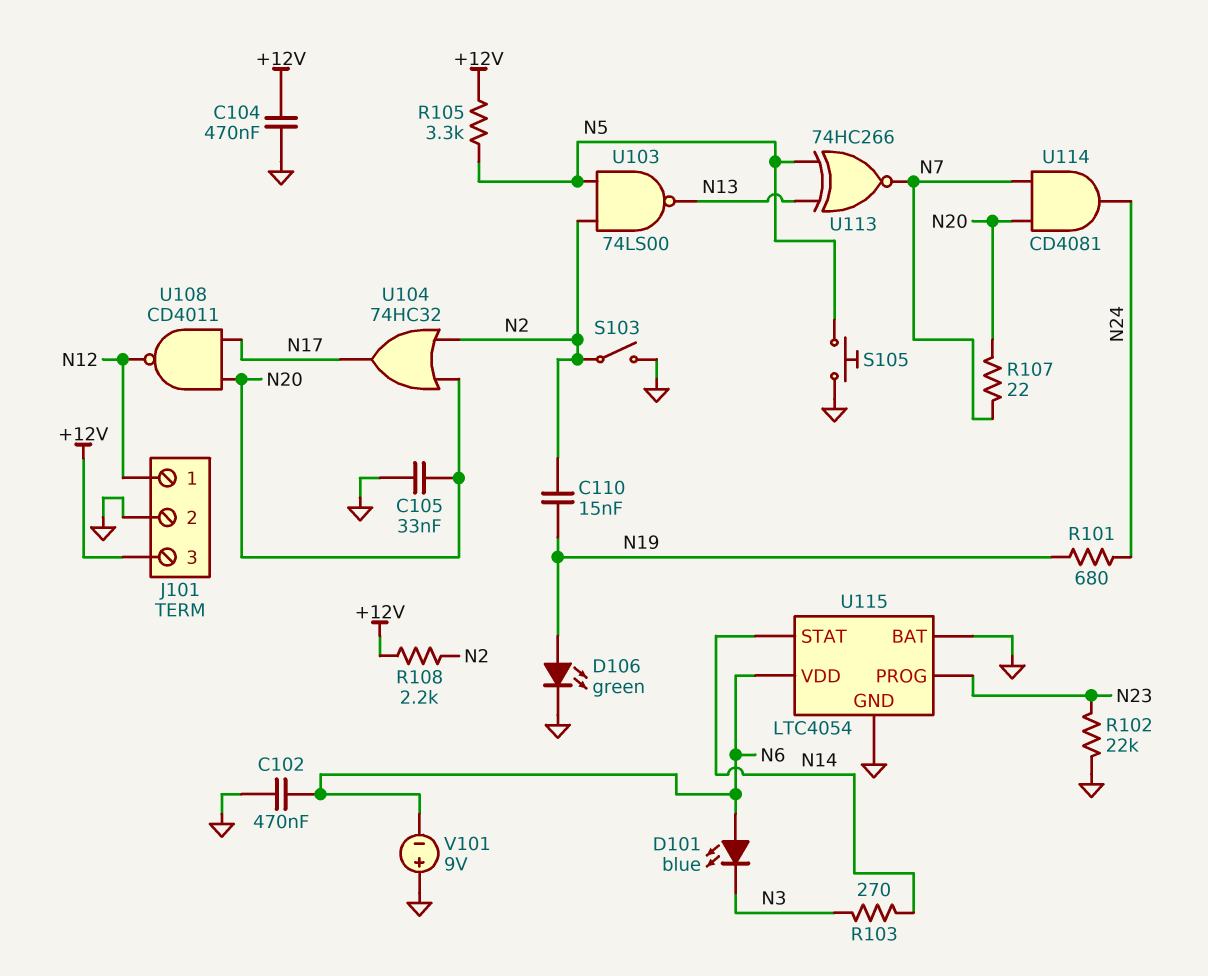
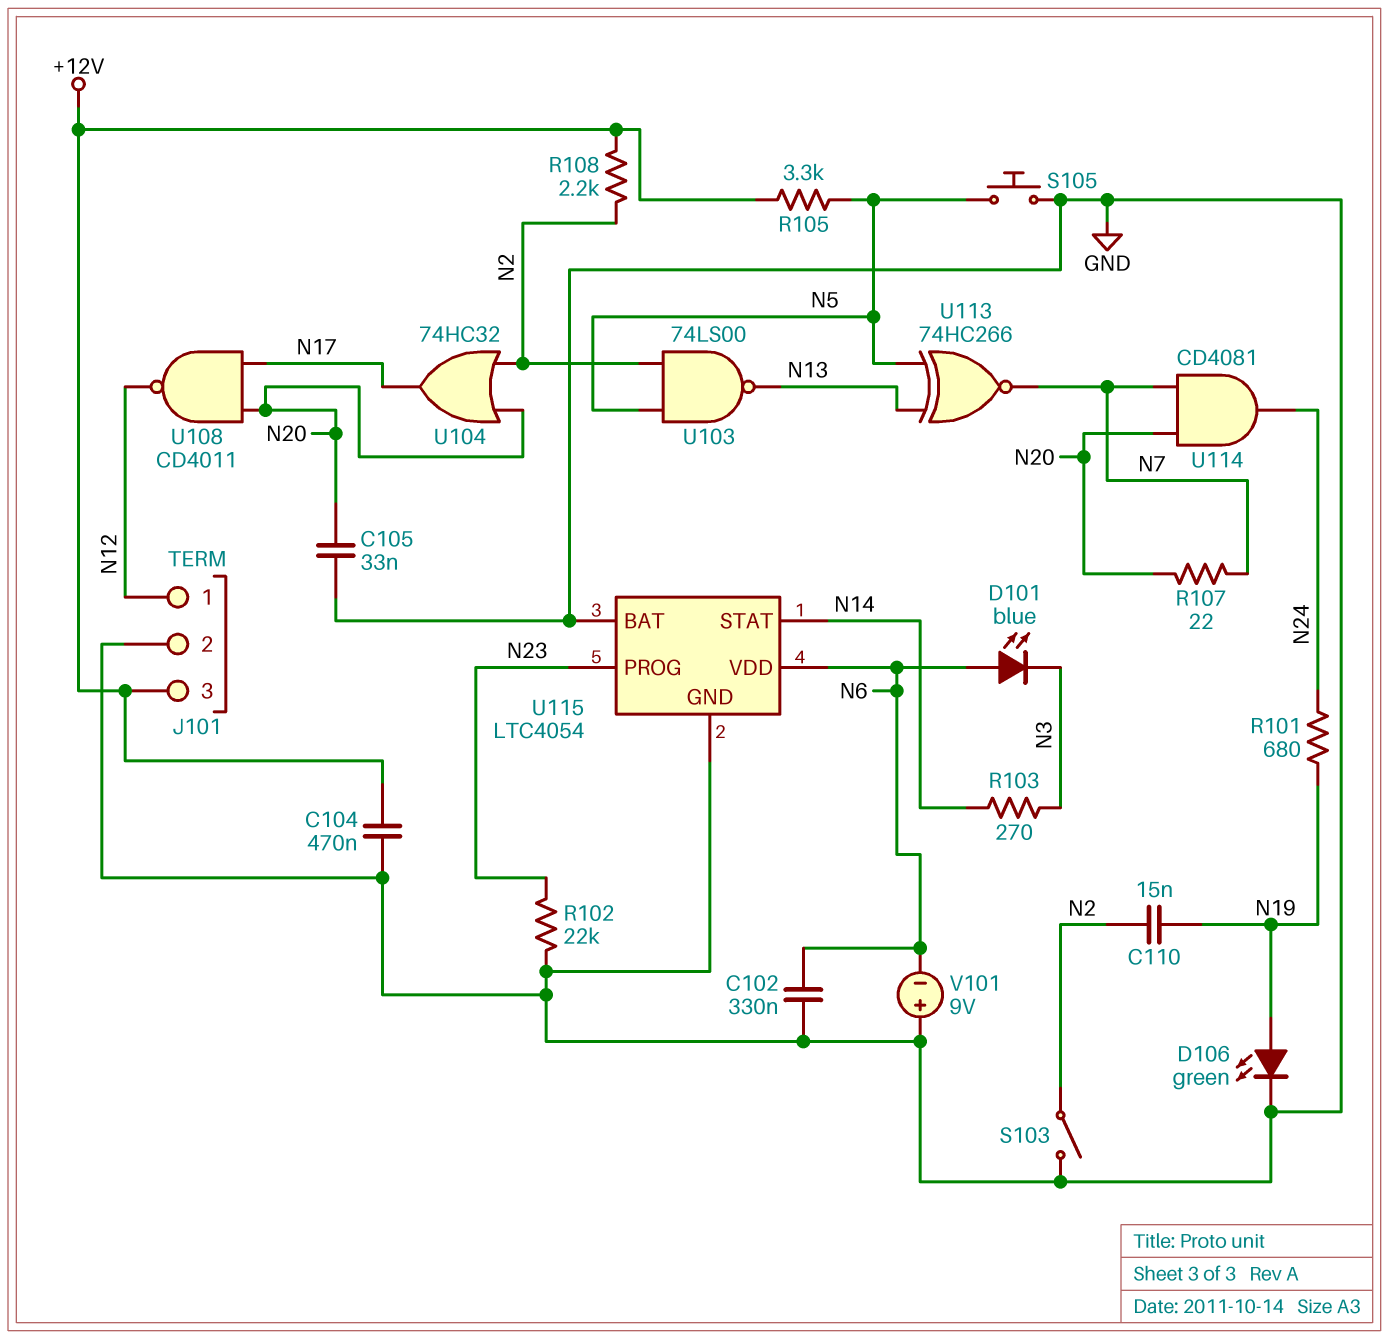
C102: 470nF (GND, N6) -> 330nF (GND, N6)

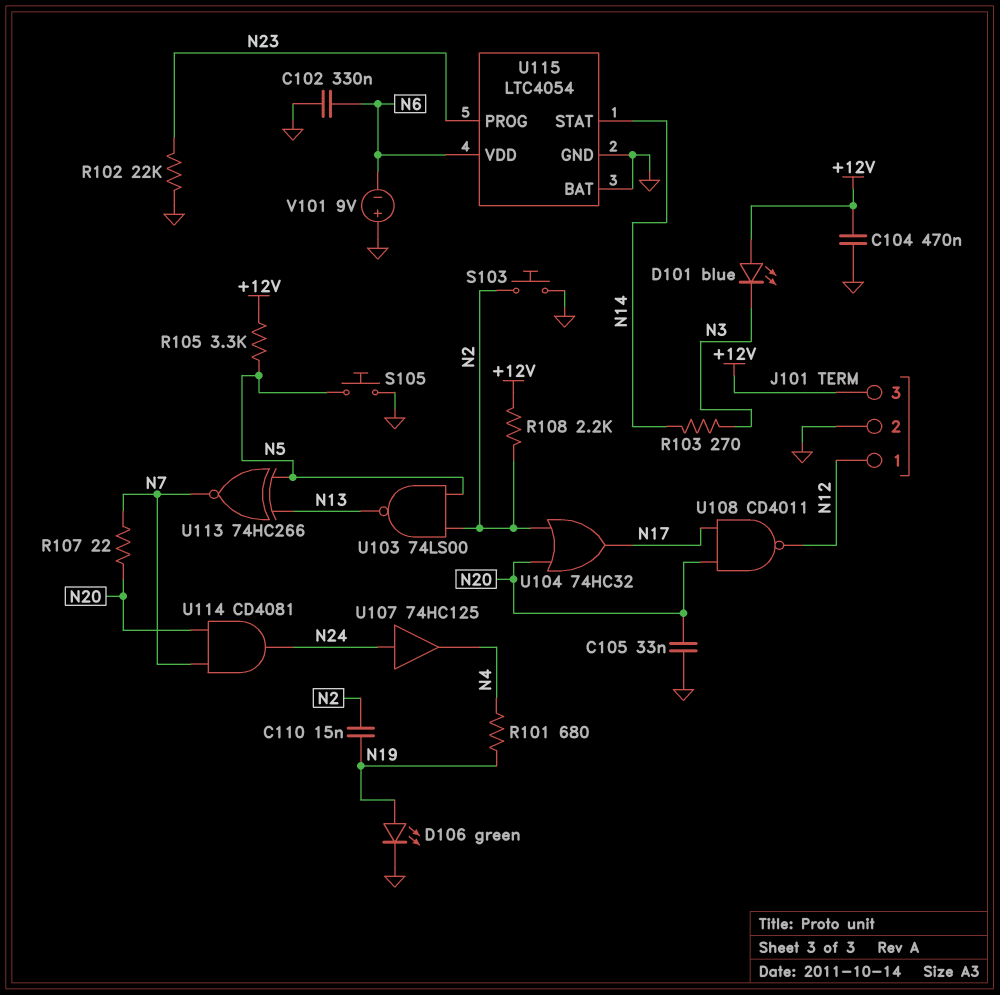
D101: LED blue (A N6, K N3) -> LED blue (A +12V, K N3)
R101: 680 (N19, N24) -> 680 (N4, N19)
S103: switch (GND, N2) -> button (GND, N2)
U107: none -> buffer 74HC125 (in N24, out N4)

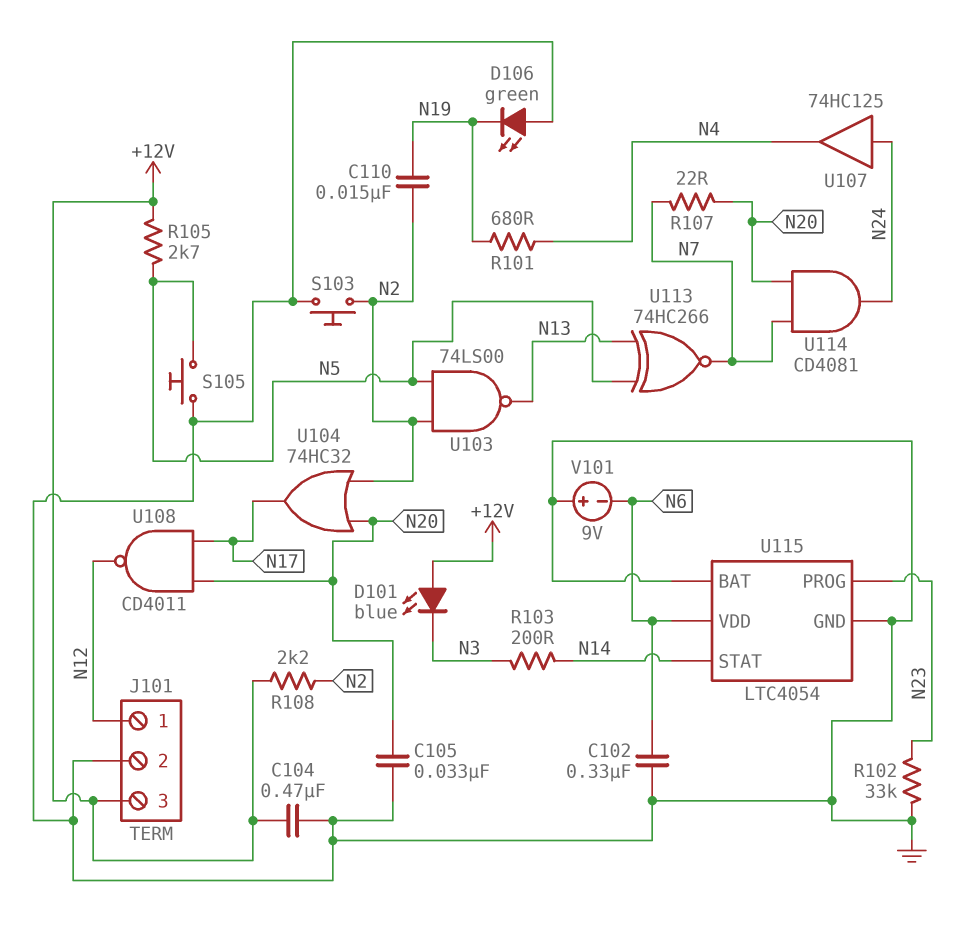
D106: LED green (A N19, K GND) -> LED green (A GND, K N19)
R102: 22k (GND, N23) -> 33k (GND, N23)
R103: 270 (N3, N14) -> 200 (N3, N14)
R105: 3.3k (+12V, N5) -> 2.7k (+12V, N5)

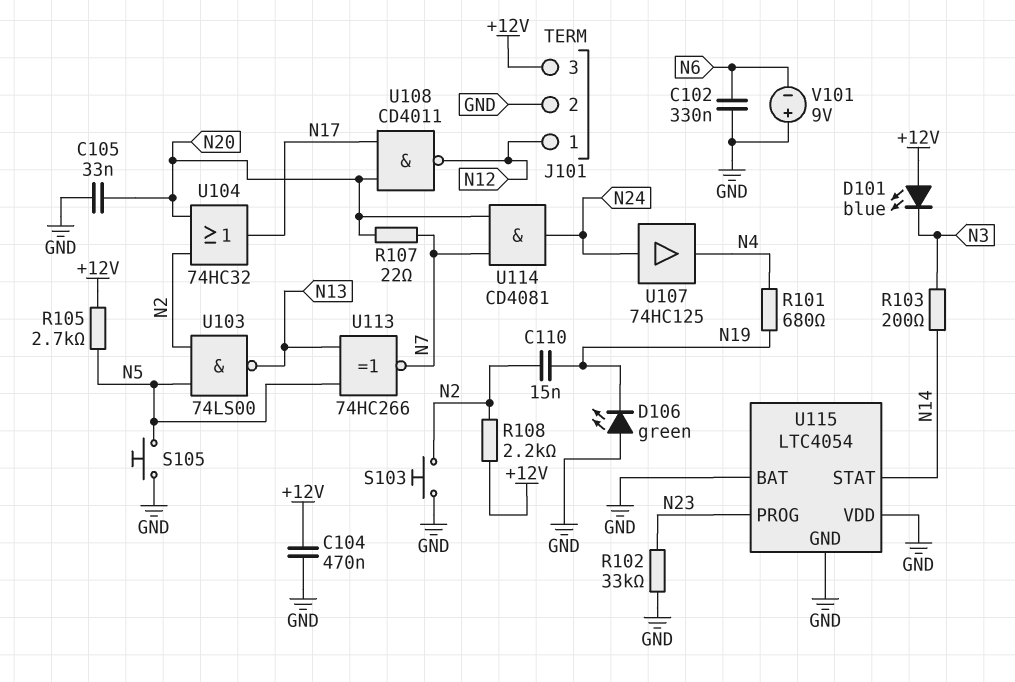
U115 pin VDD: N6 -> GND

